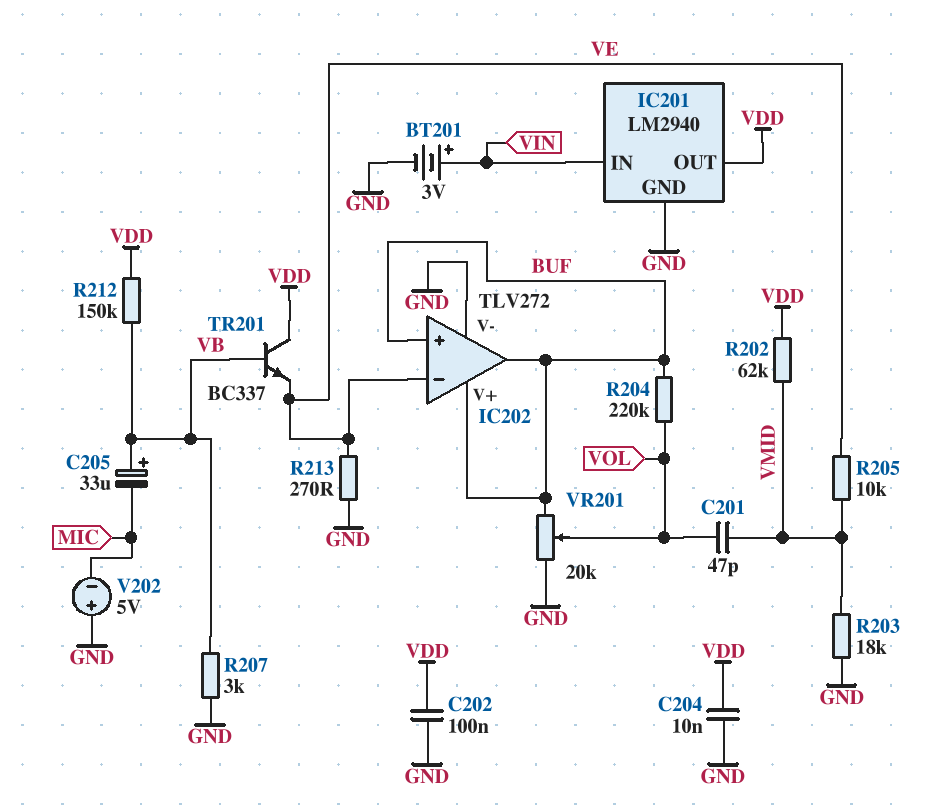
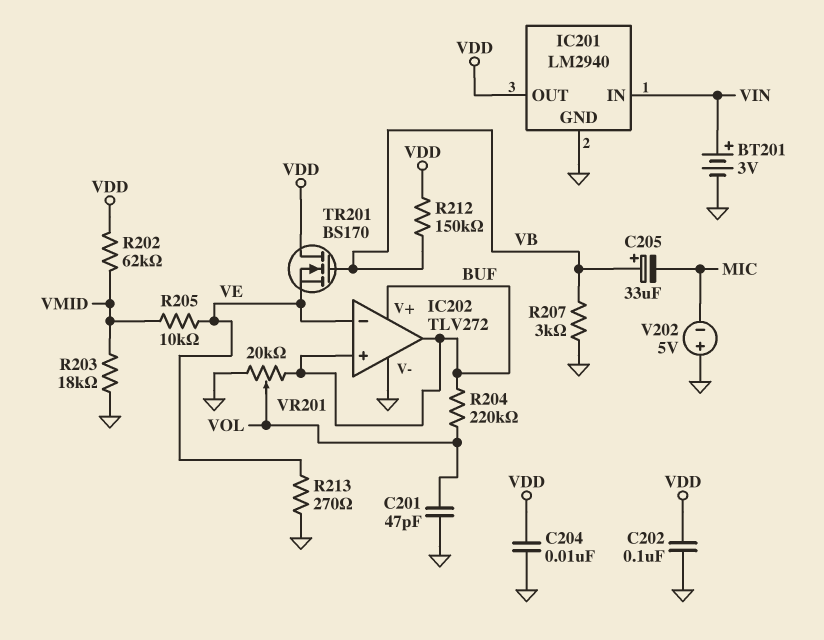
C201: 47pF (VMID, VOL) -> 47pF (GND, VOL)
TR201: NPN BC337 (B VB, C VDD, E VE) -> NMOS BS170 (G VB, D VDD, S VE)

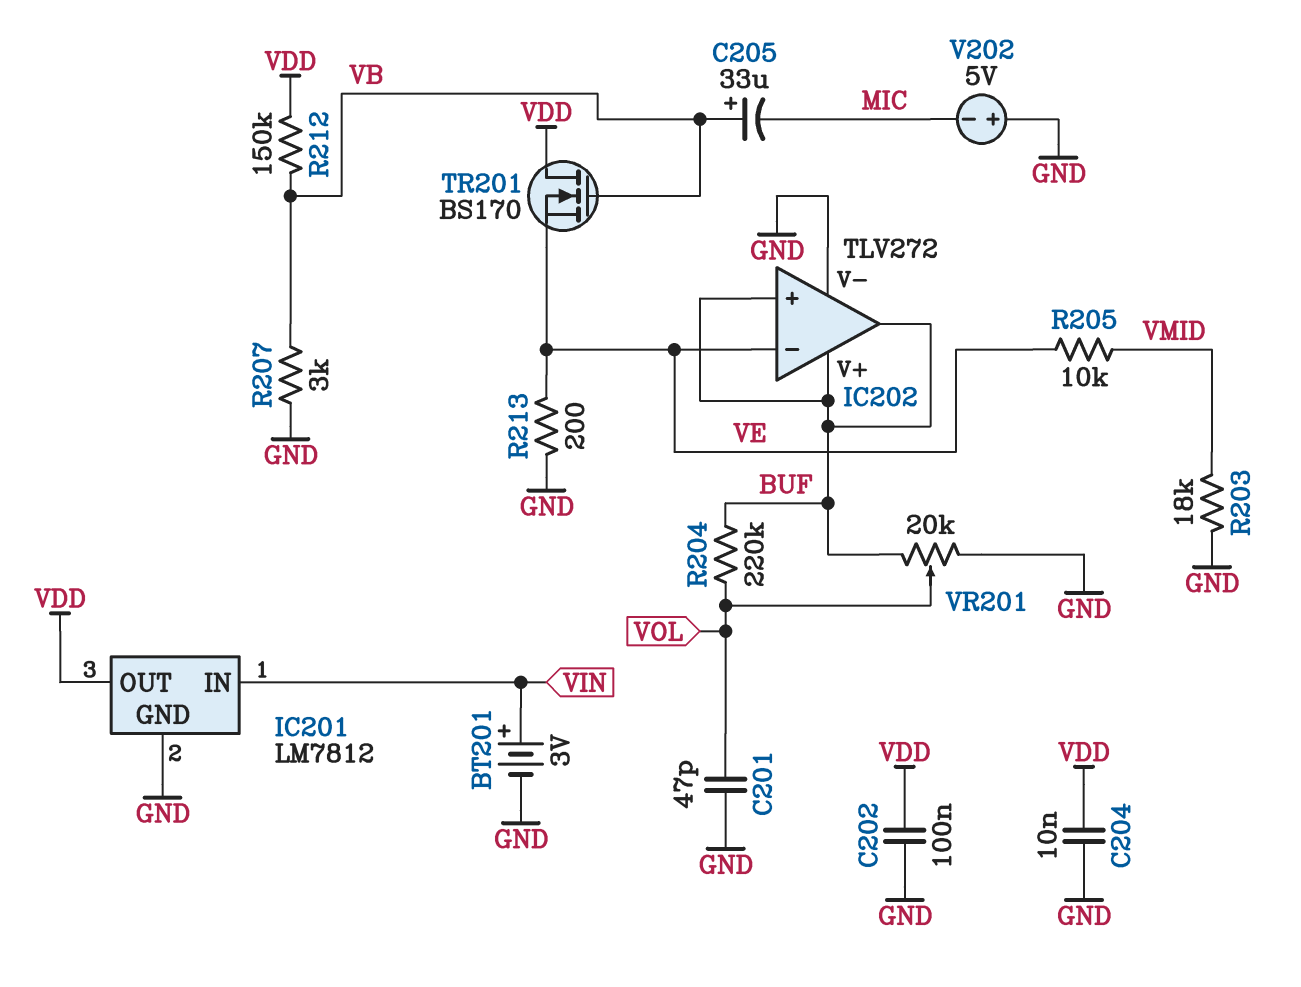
IC201: LM2940 -> LM7812
R202: 62k (VDD, VMID) -> none
R213: 270 (GND, VE) -> 200 (GND, VE)

